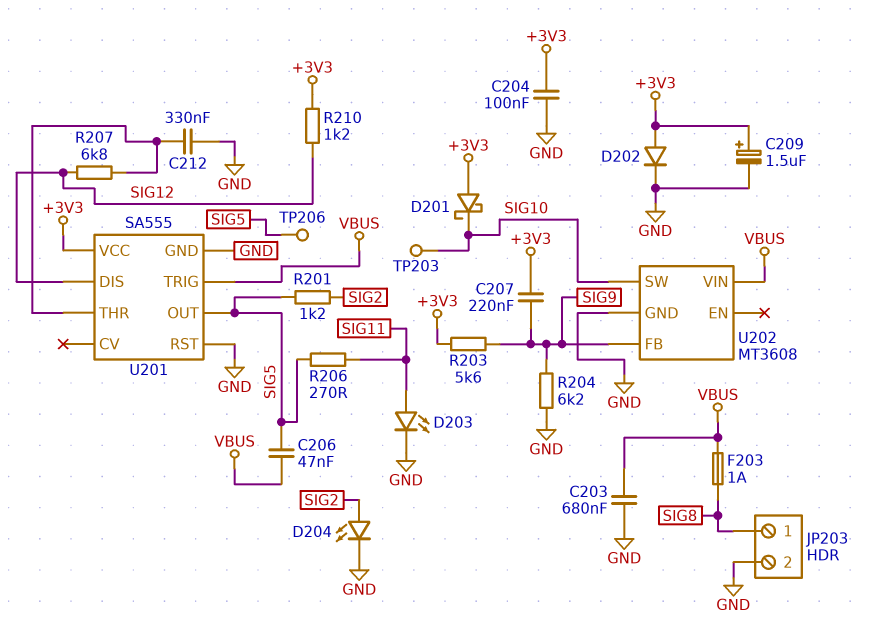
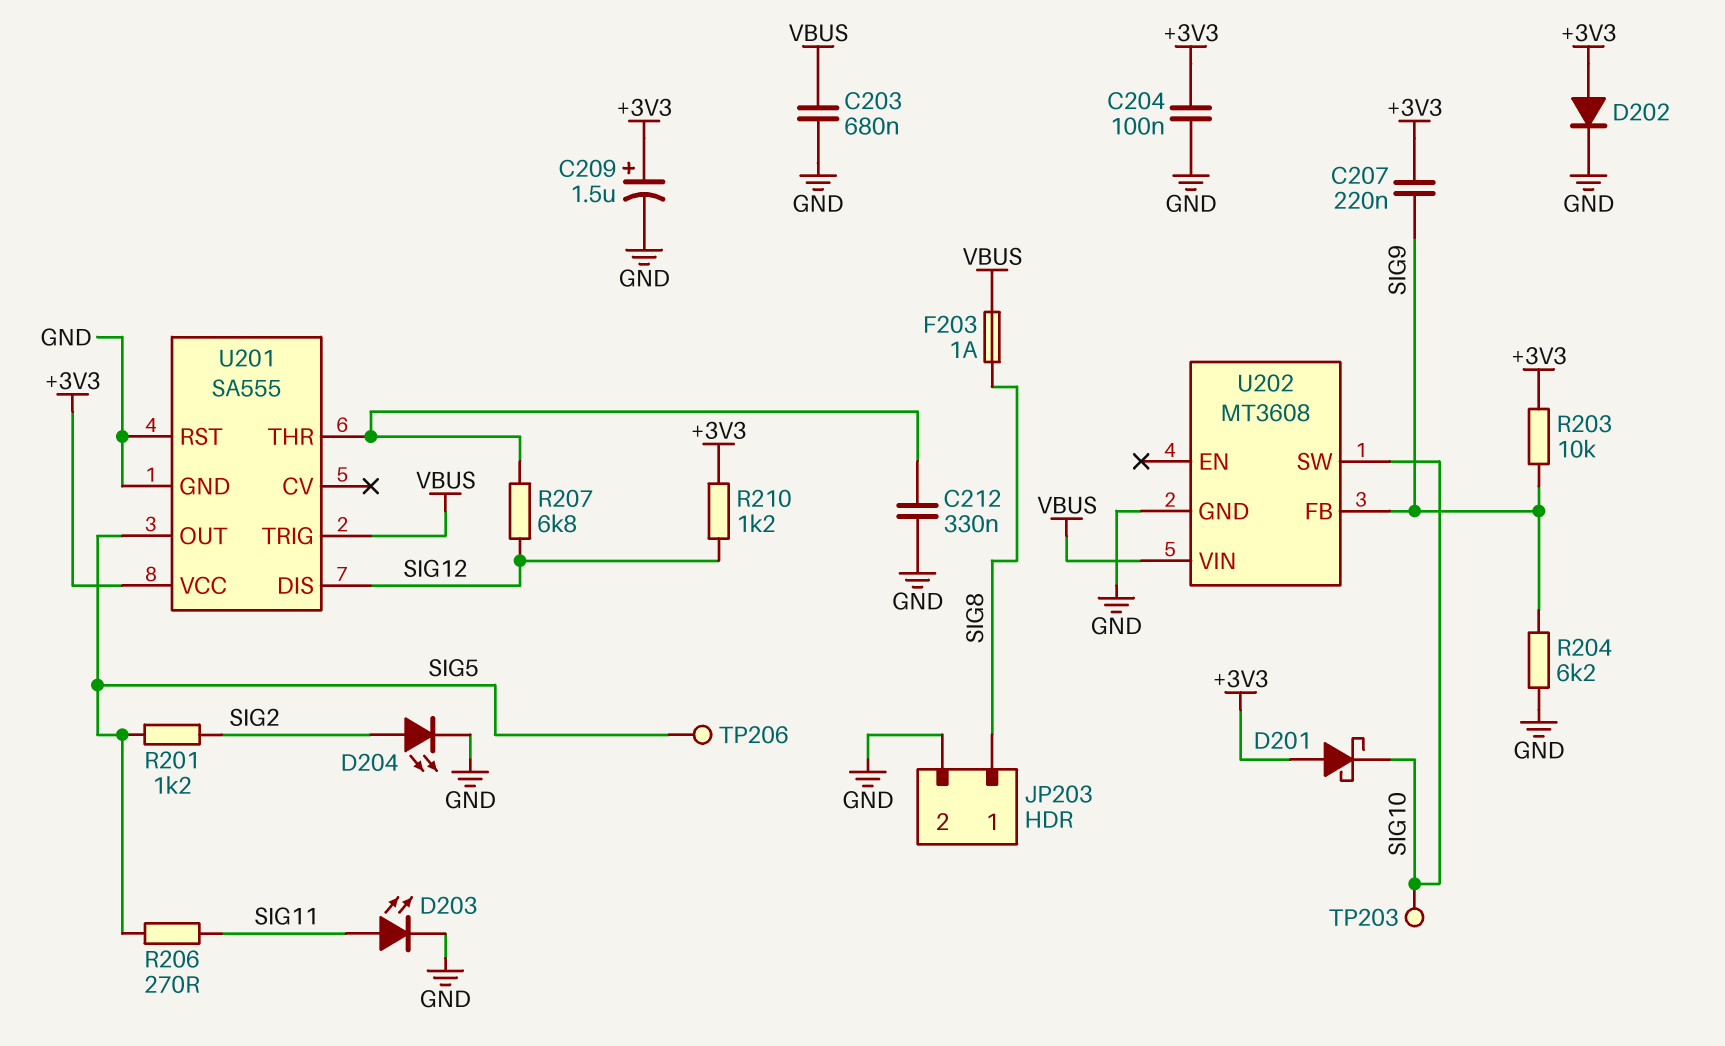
C206: 47nF (SIG5, VBUS) -> none
R203: 5.6k (+3V3, SIG9) -> 10k (+3V3, SIG9)

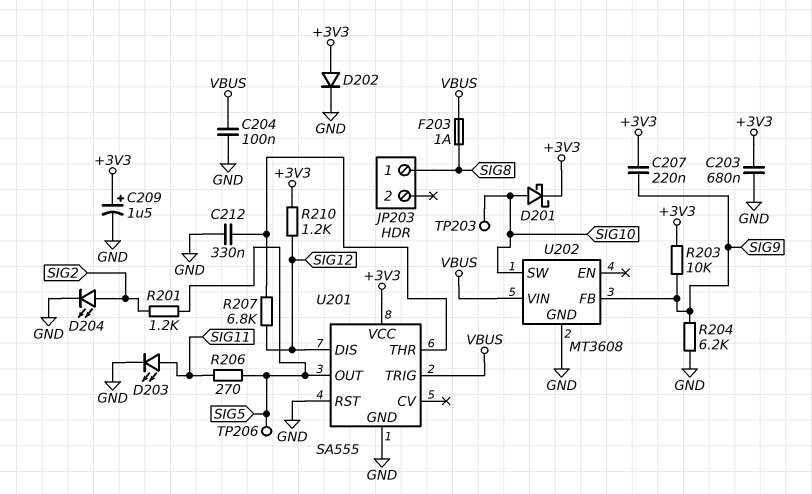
C203: 680nF (GND, VBUS) -> 680nF (+3V3, GND)
C204: 100nF (+3V3, GND) -> 100nF (GND, VBUS)
D201: schottky (A +3V3, K SIG10) -> schottky (A SIG10, K +3V3)
JP203 pin 2: GND -> none

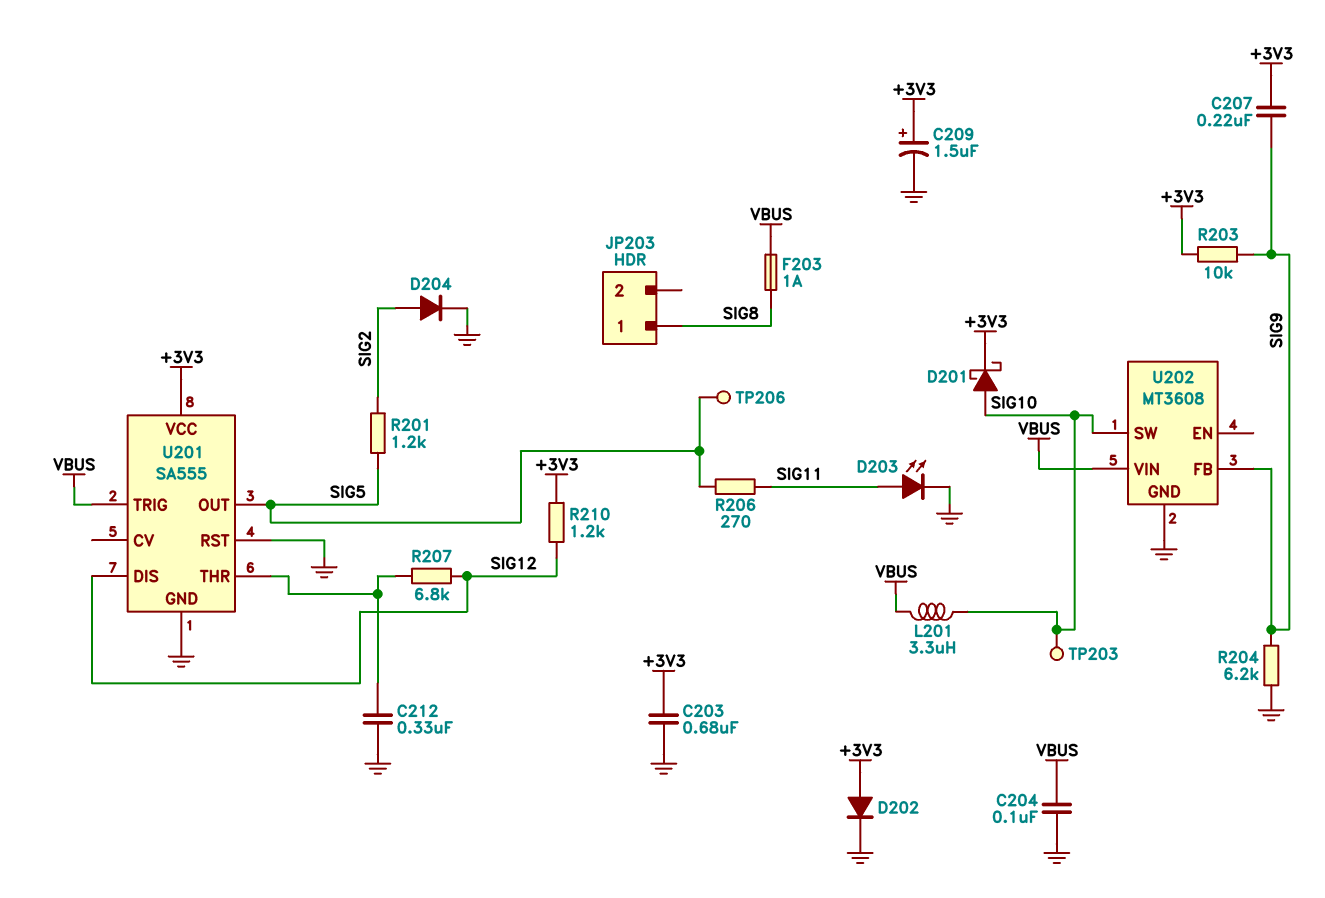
D204: LED (A SIG2, K GND) -> diode (A SIG2, K GND)
L201: none -> 3.3uH (SIG10, VBUS)

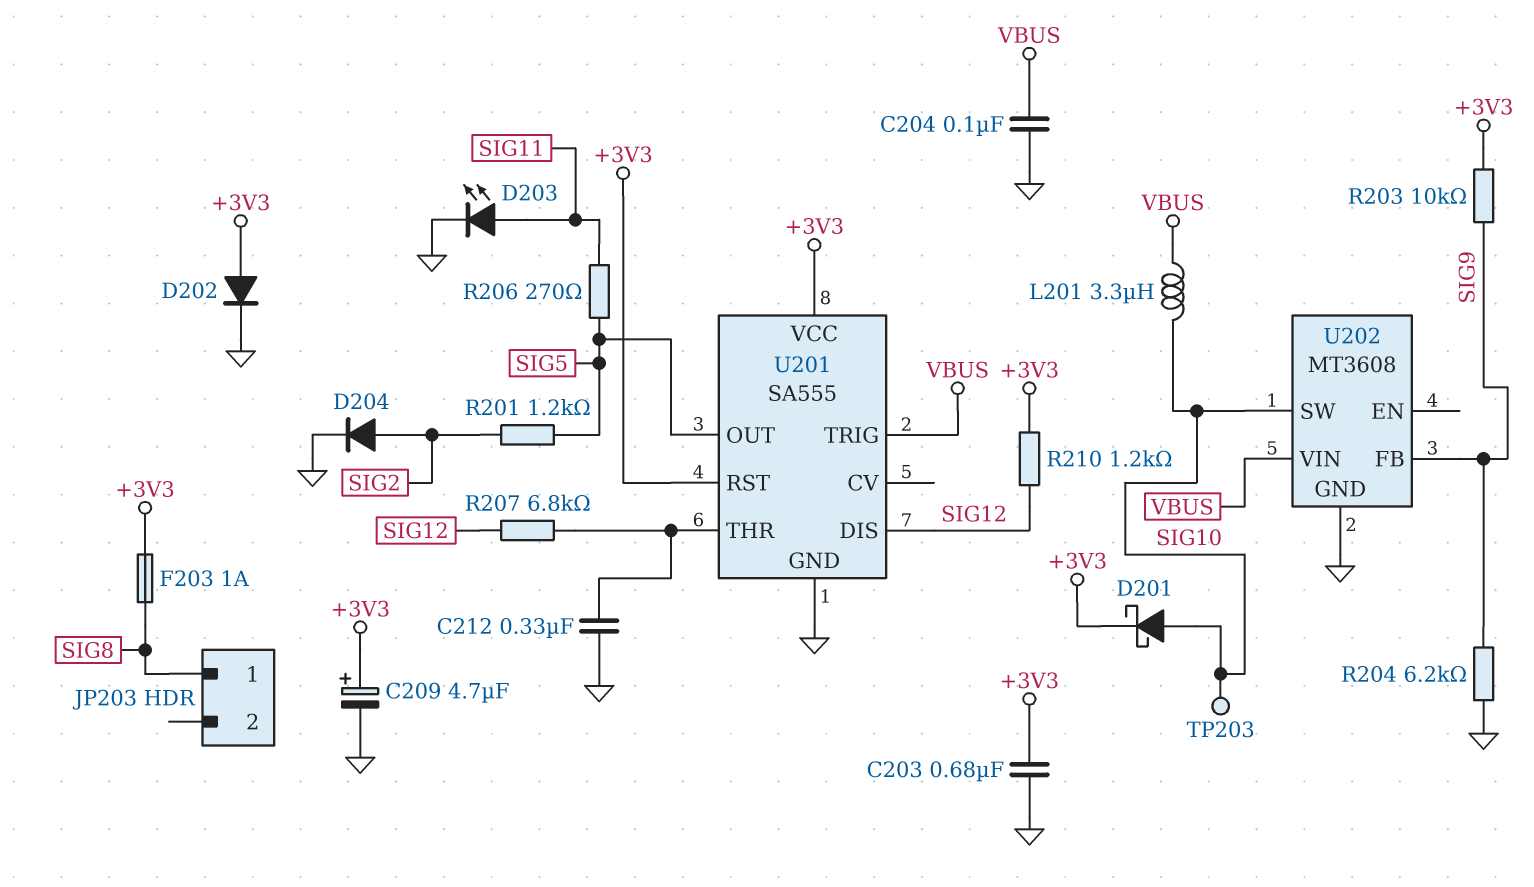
C207: 220nF (+3V3, SIG9) -> none
C209: 1.5uF (plus +3V3, minus GND) -> 4.7uF (plus +3V3, minus GND)
F203: 1A (SIG8, VBUS) -> 1A (+3V3, SIG8)
TP206: test point (SIG5) -> none
U201 pin RST: GND -> +3V3

